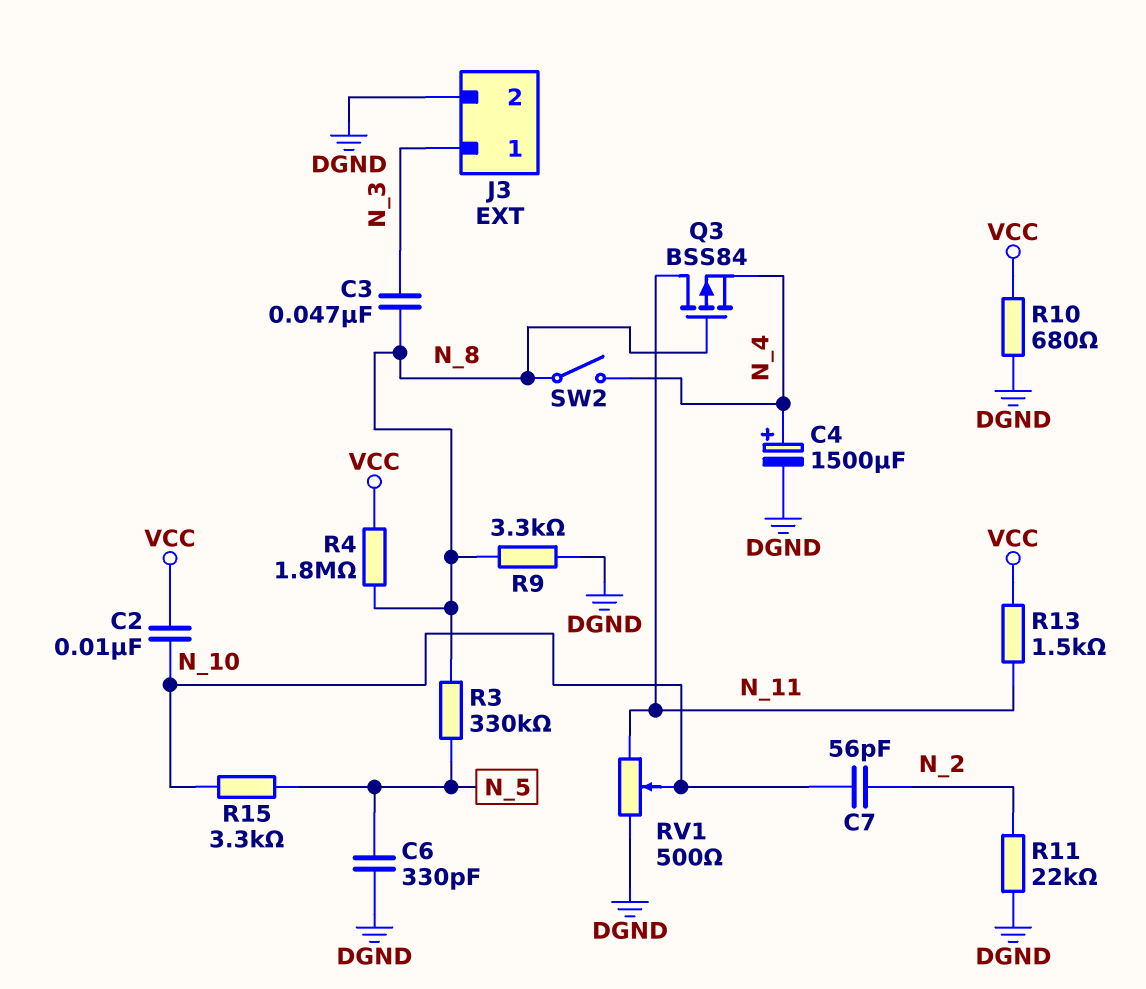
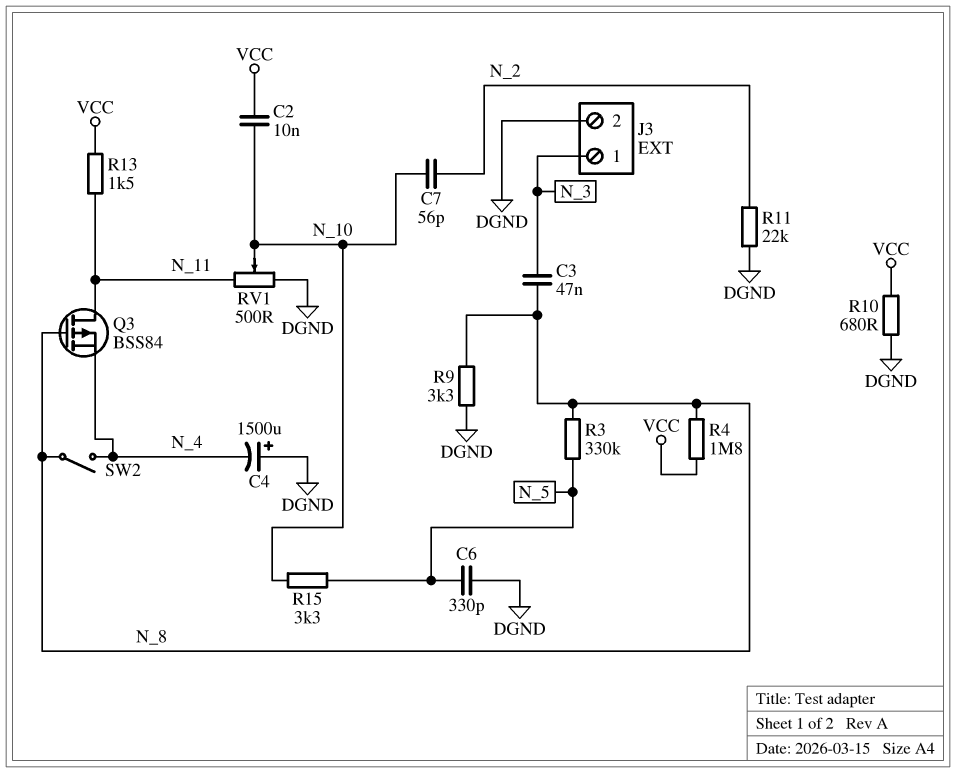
C4: 1500uF (plus N_4, minus DGND) -> 1500uF (plus DGND, minus N_4)

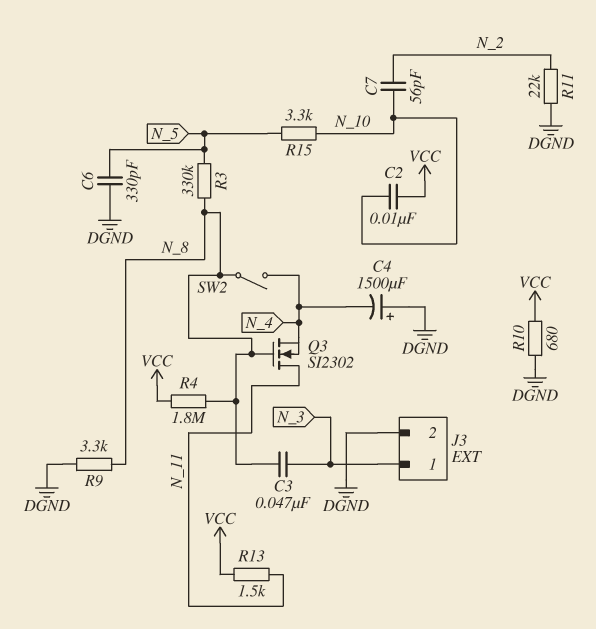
Q3: PMOS BSS84 (G N_8, D N_11, S N_4) -> NMOS SI2302 (G N_8, D N_11, S N_4)
RV1: 500 (DGND, N_11, wiper N_10) -> none

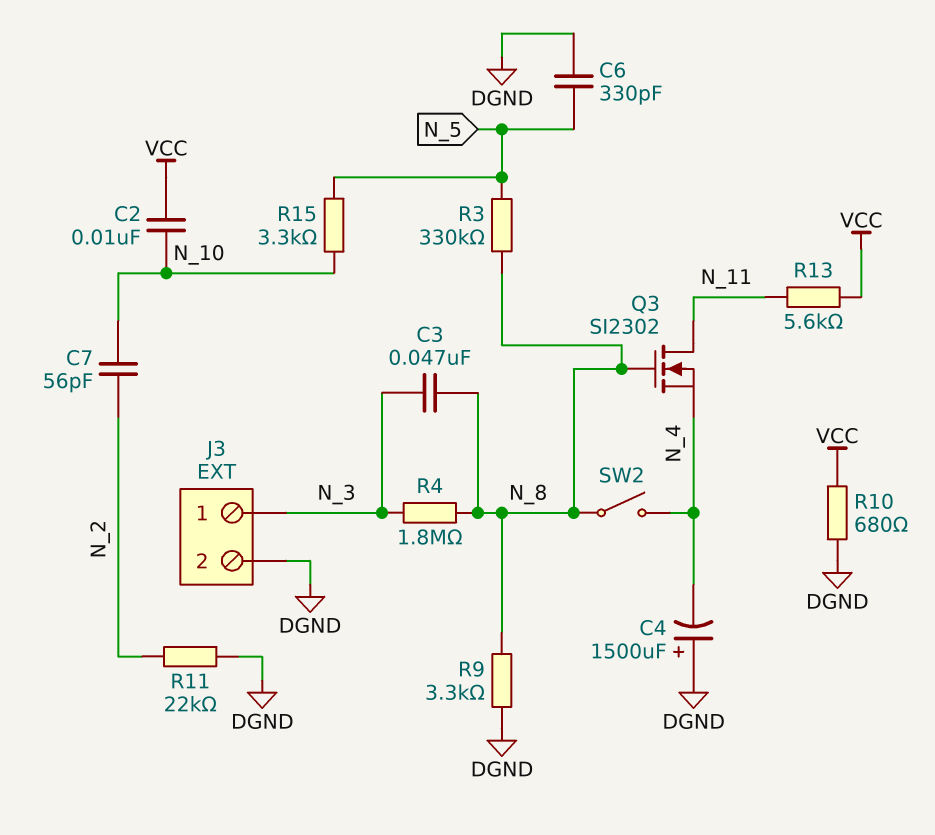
R4: 1.8M (N_8, VCC) -> 1.8M (N_3, N_8)
R13: 1.5k (N_11, VCC) -> 5.6k (N_11, VCC)

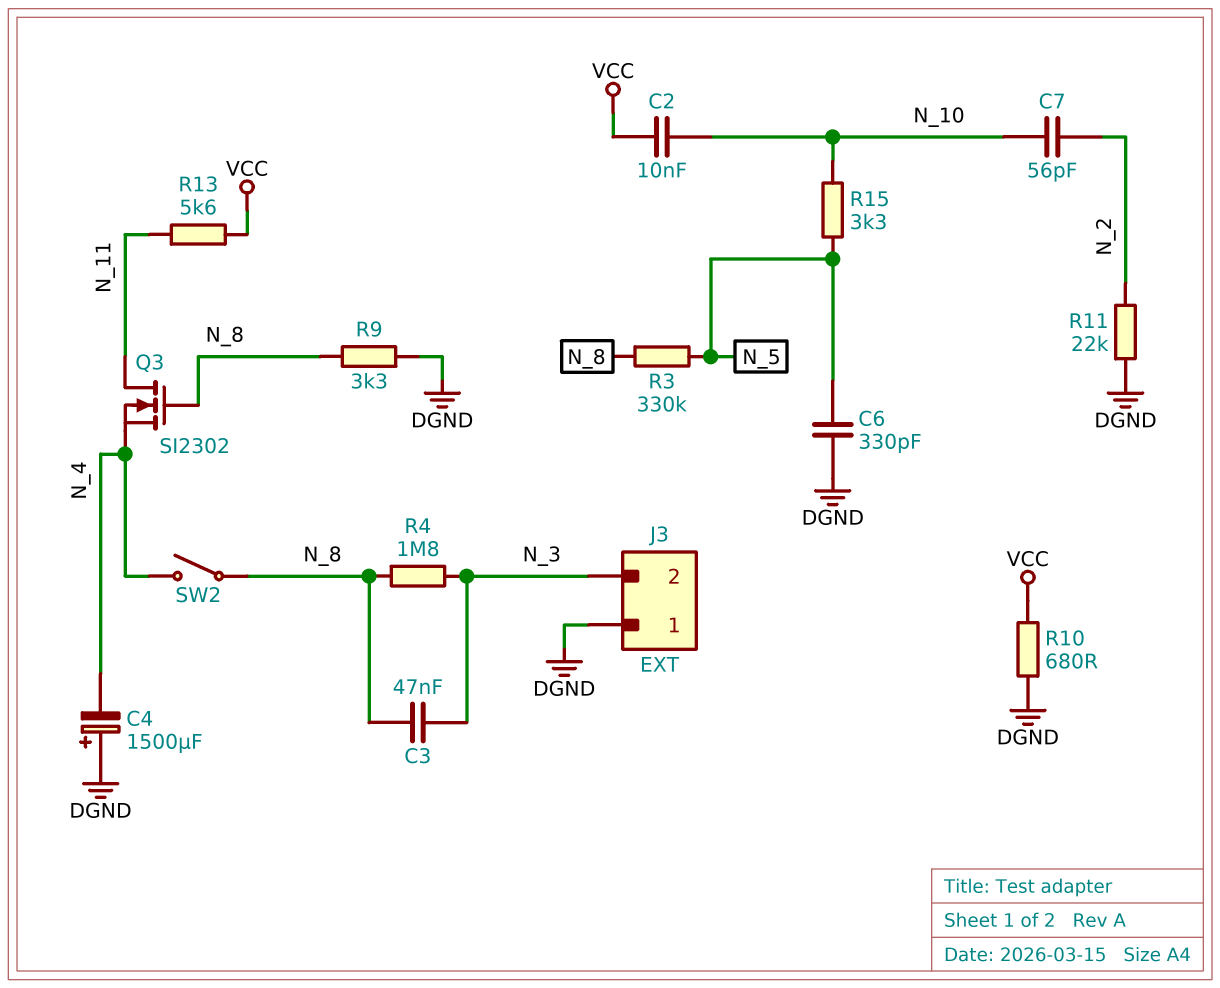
J3 pin 1: N_3 -> DGND
J3 pin 2: DGND -> N_3

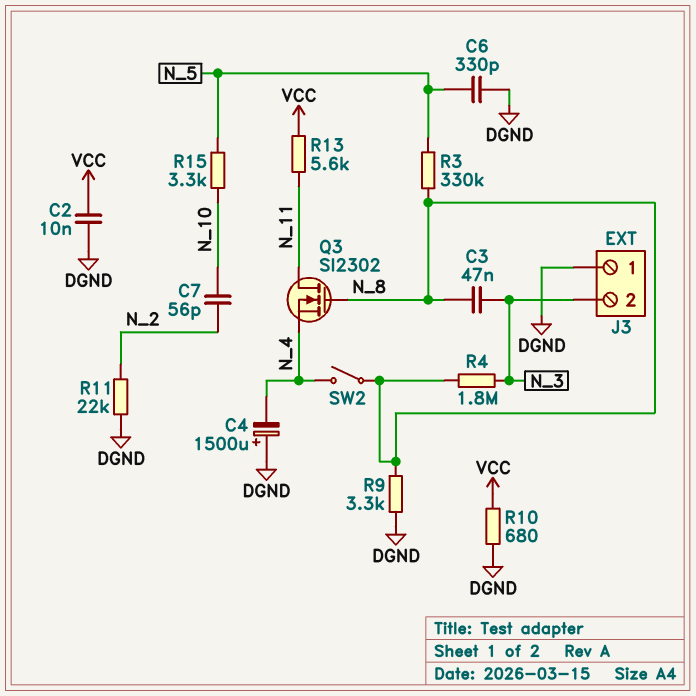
C2: 10nF (N_10, VCC) -> 10nF (DGND, VCC)

